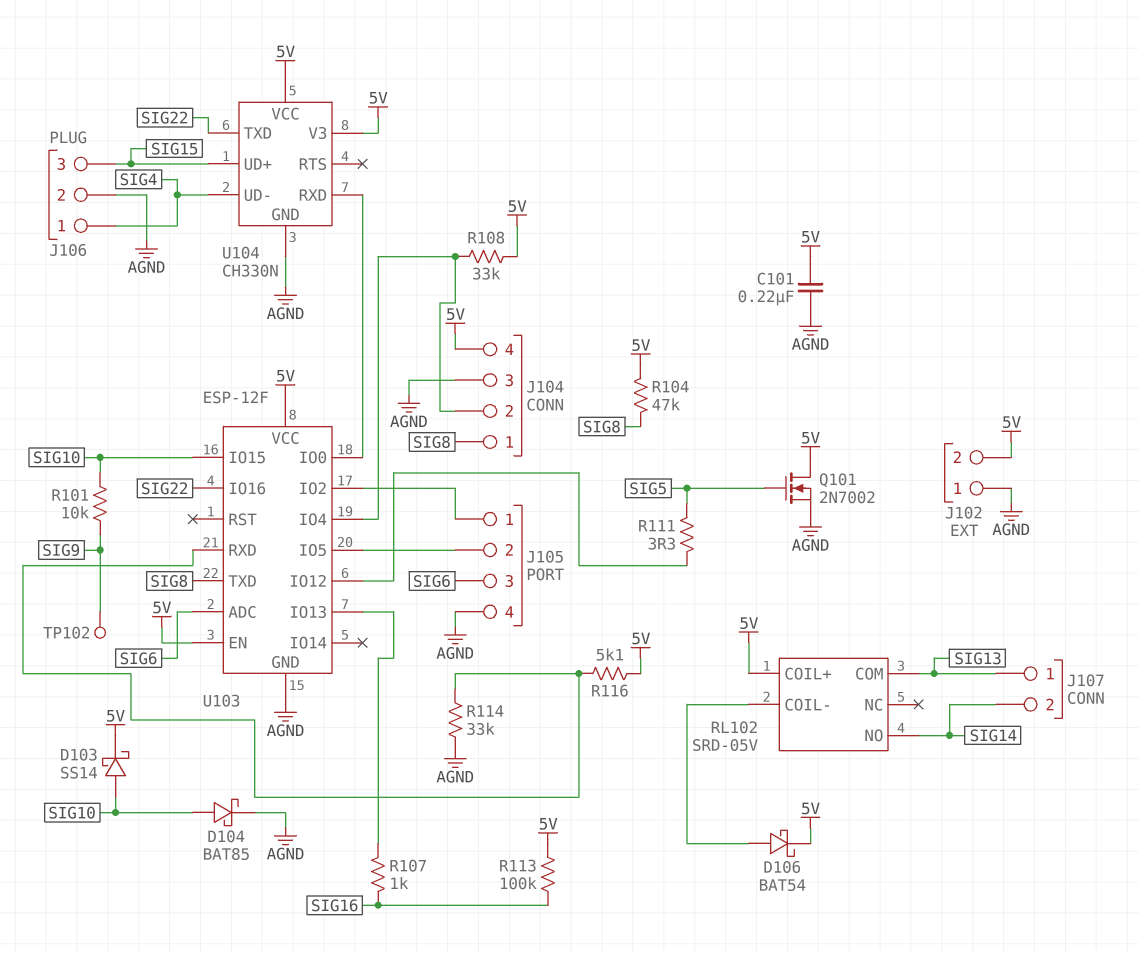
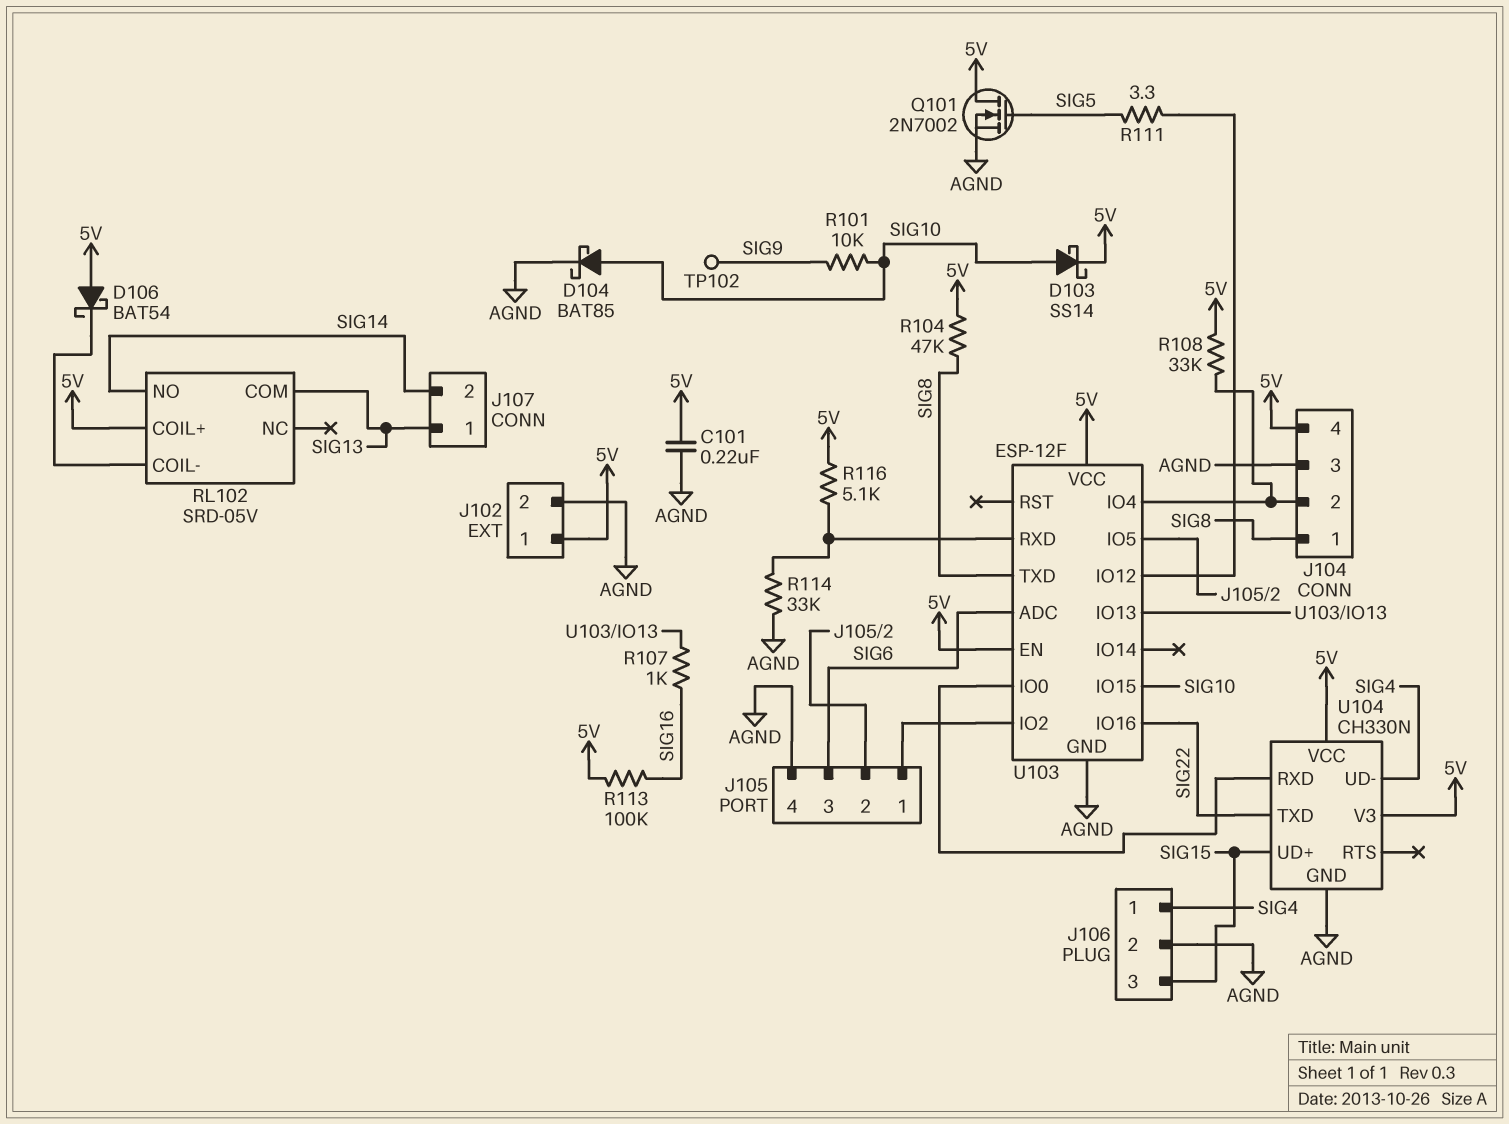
D106: schottky BAT54 (A RL102/COIL-, K 5V) -> schottky BAT54 (A 5V, K RL102/COIL-)
J102 pin 1: AGND -> 5V
J102 pin 2: 5V -> AGND

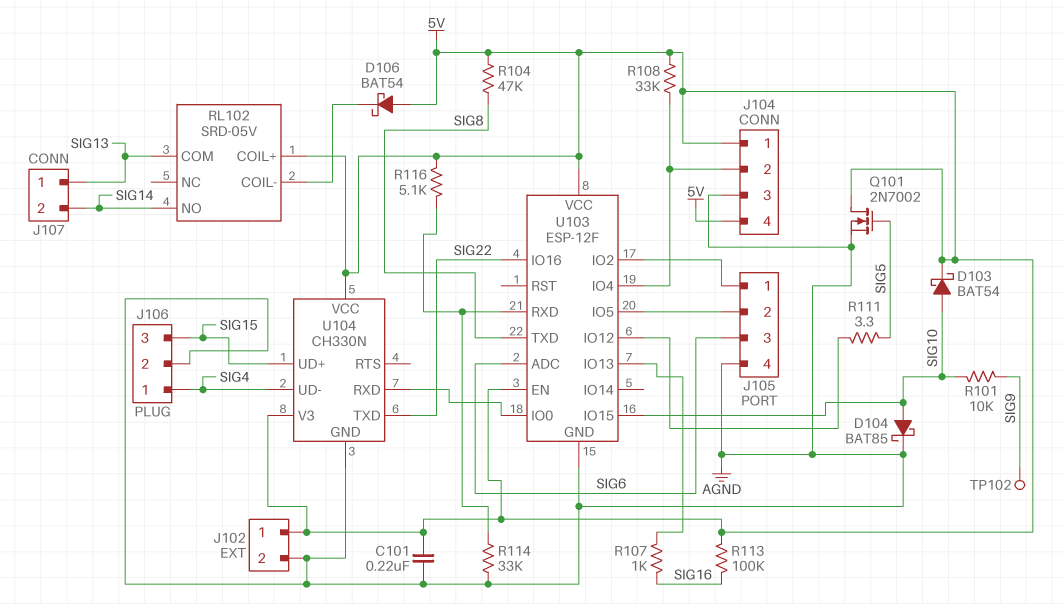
D103: schottky SS14 (A SIG10, K 5V) -> schottky BAT54 (A SIG10, K 5V)
J104 pin 1: SIG8 -> 5V

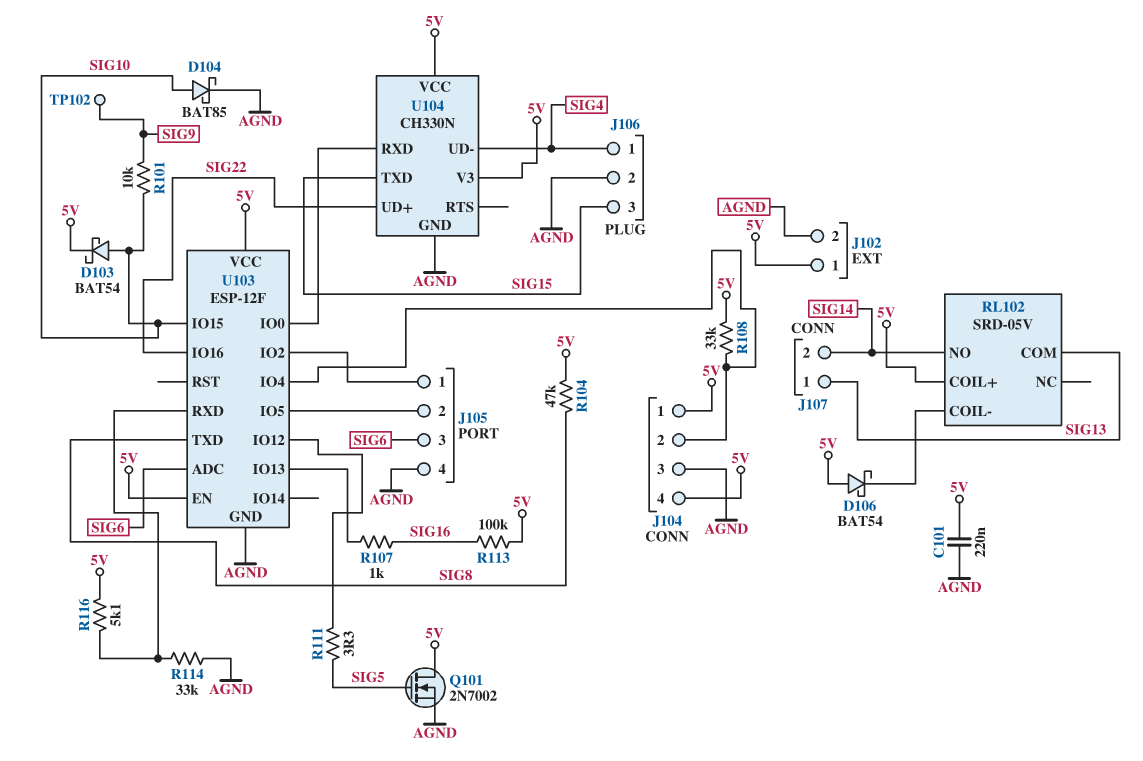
U104 pin TXD: SIG22 -> SIG15
U104 pin UD+: SIG15 -> SIG22

